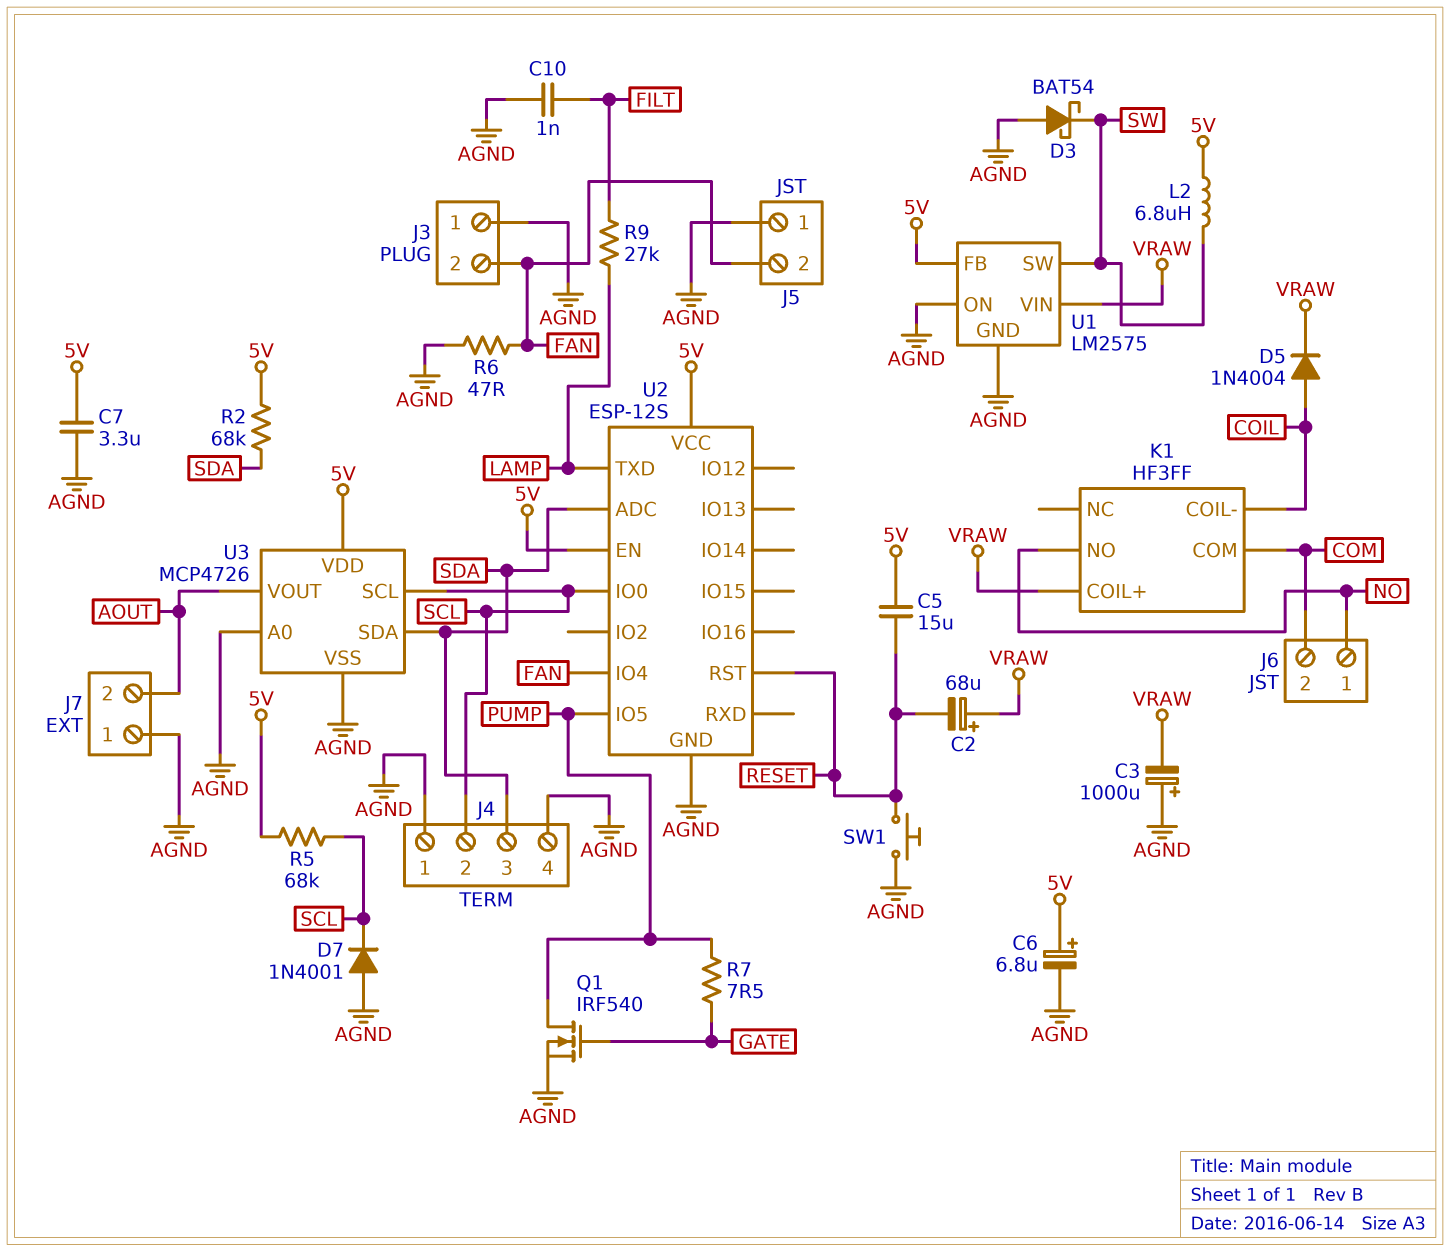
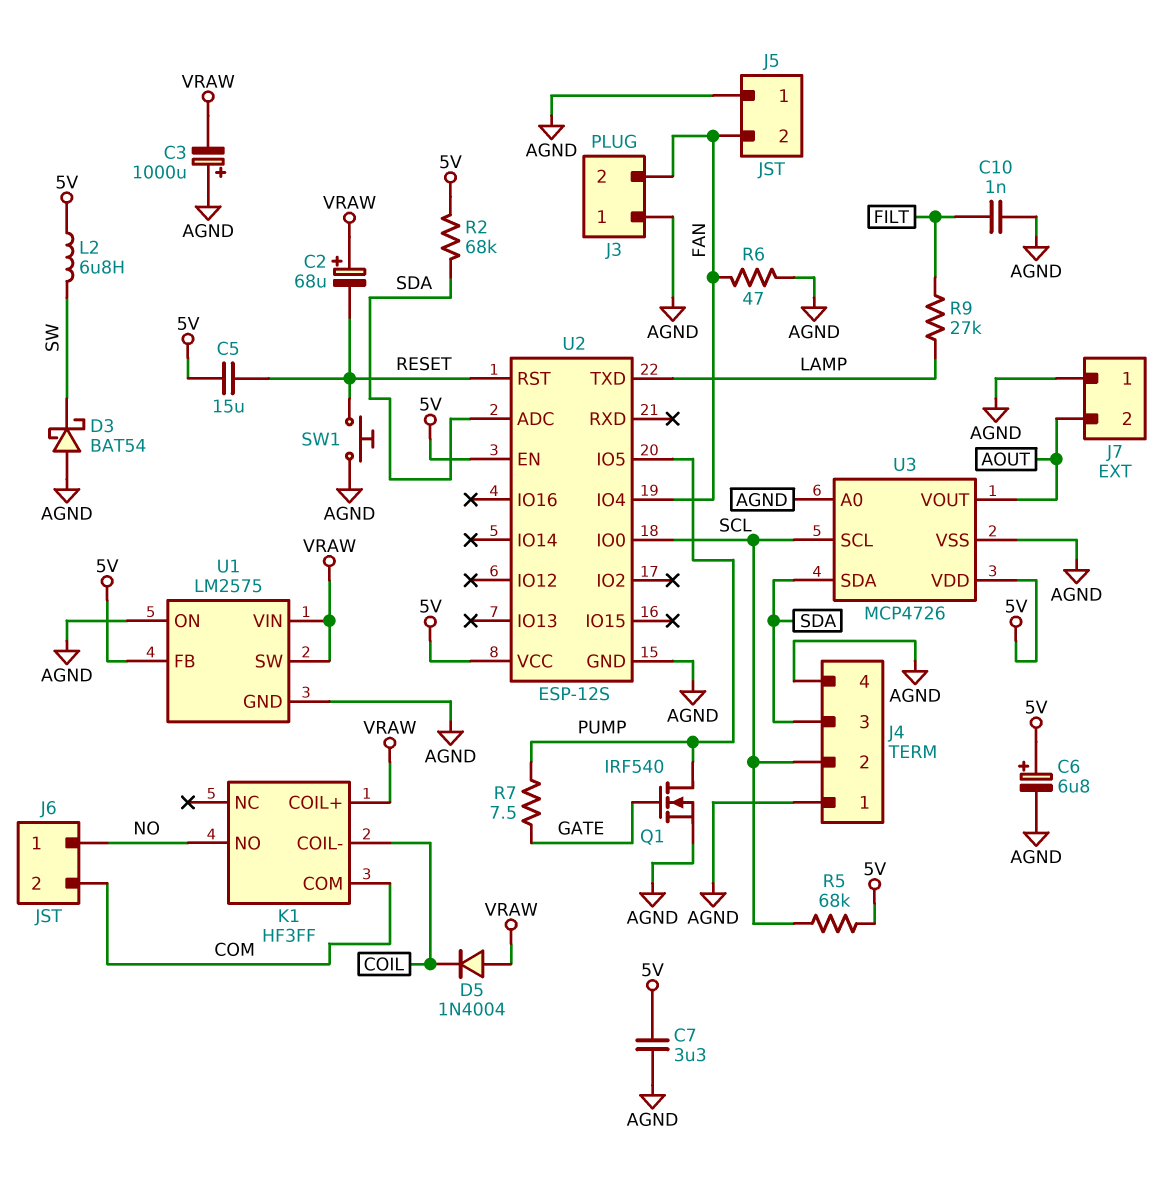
D5: diode 1N4004 (A COIL, K VRAW) -> diode 1N4004 (A VRAW, K COIL)
D7: diode 1N4001 (A AGND, K SCL) -> none
U1 pin SW: SW -> VRAW

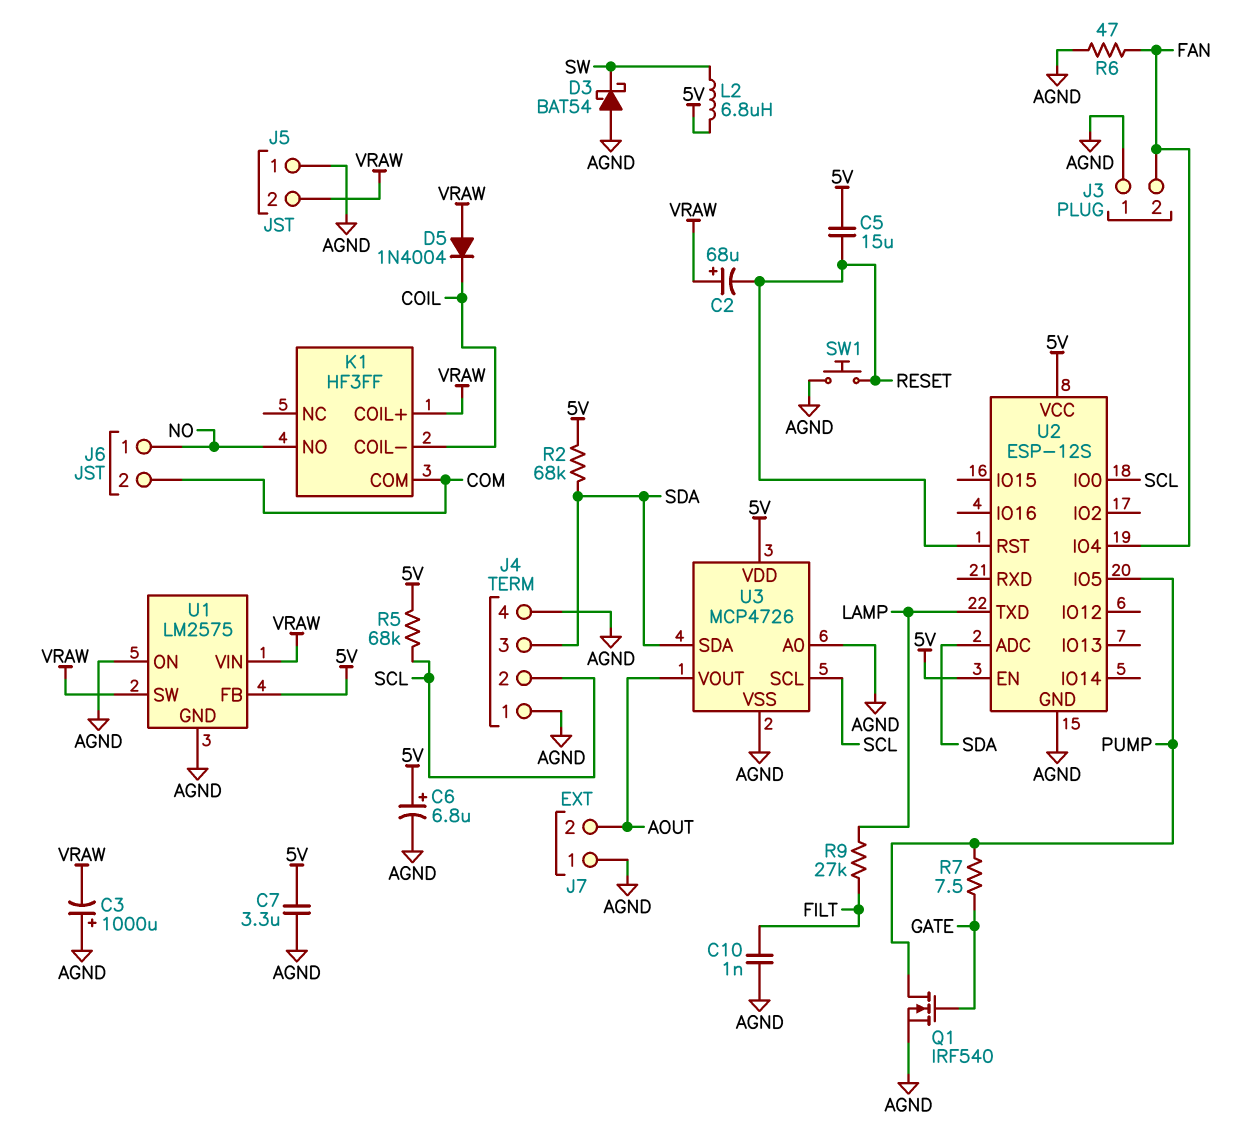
J5 pin 2: FAN -> VRAW

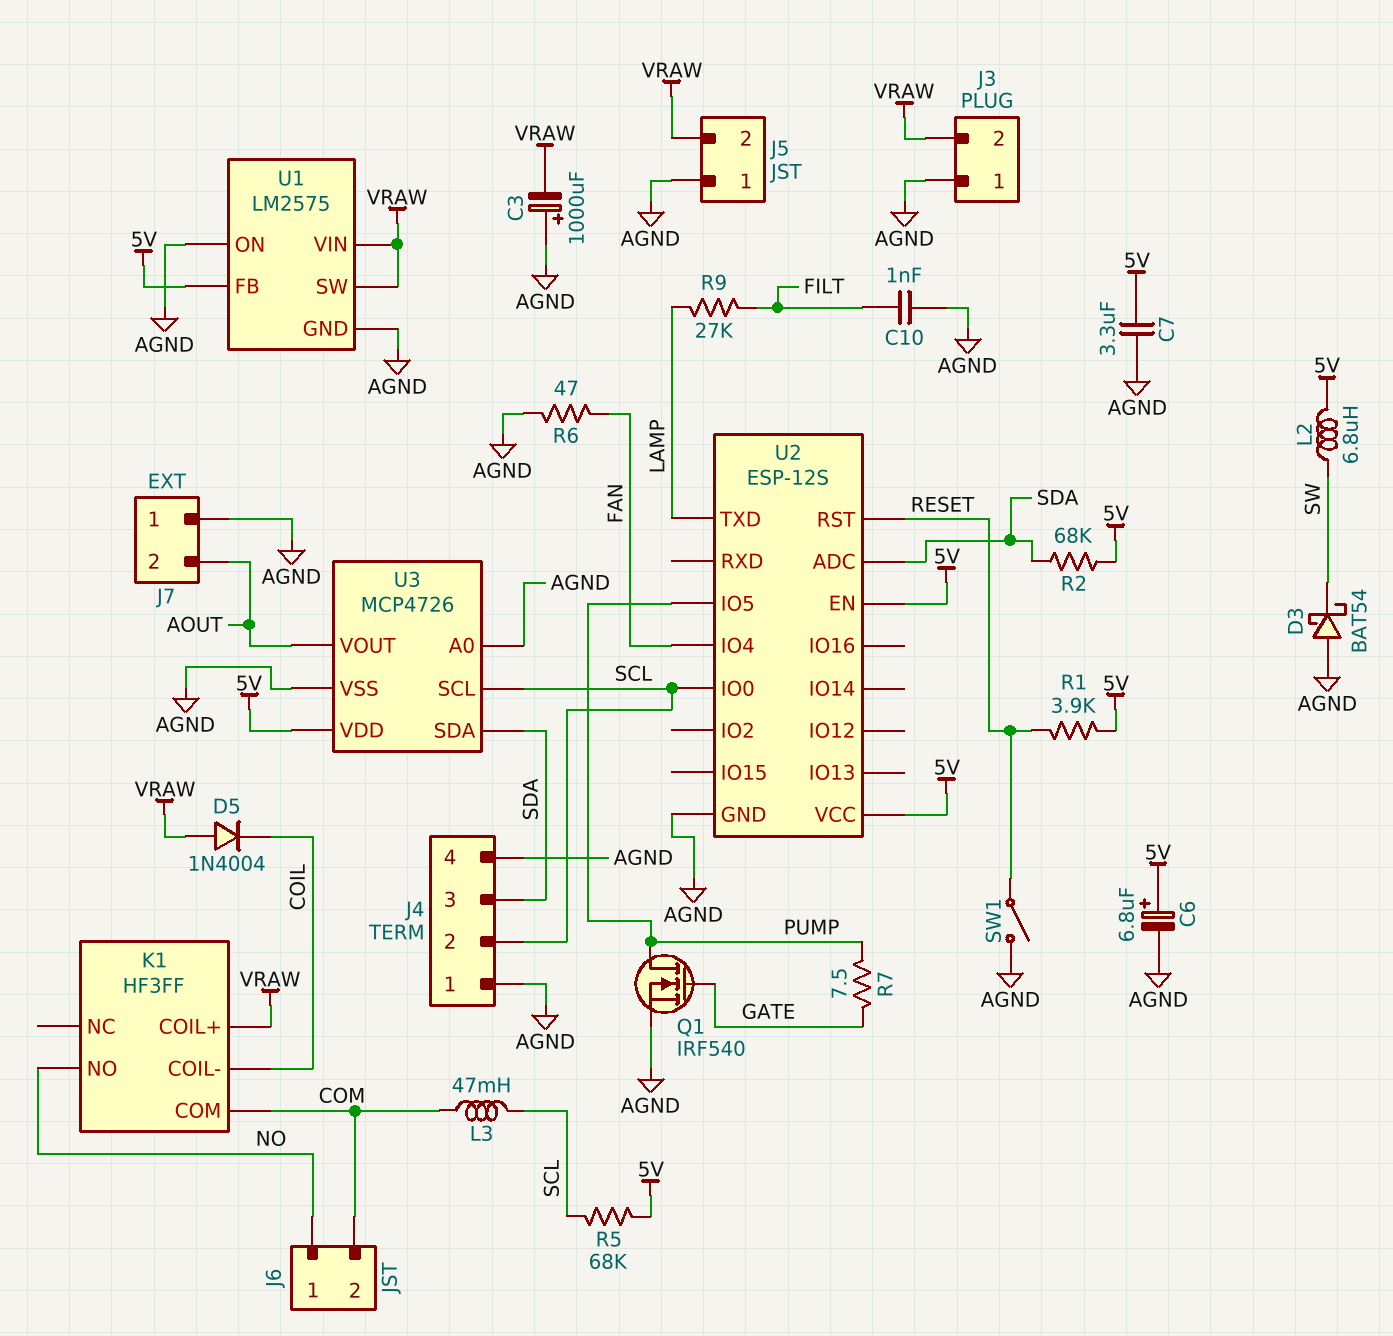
C2: 68uF (plus VRAW, minus RESET) -> none
C5: 15uF (5V, RESET) -> none
J3 pin 2: FAN -> VRAW
L3: none -> 47mH (COM, SCL)
R1: none -> 3.9k (5V, RESET)
SW1: button (AGND, RESET) -> switch (AGND, RESET)

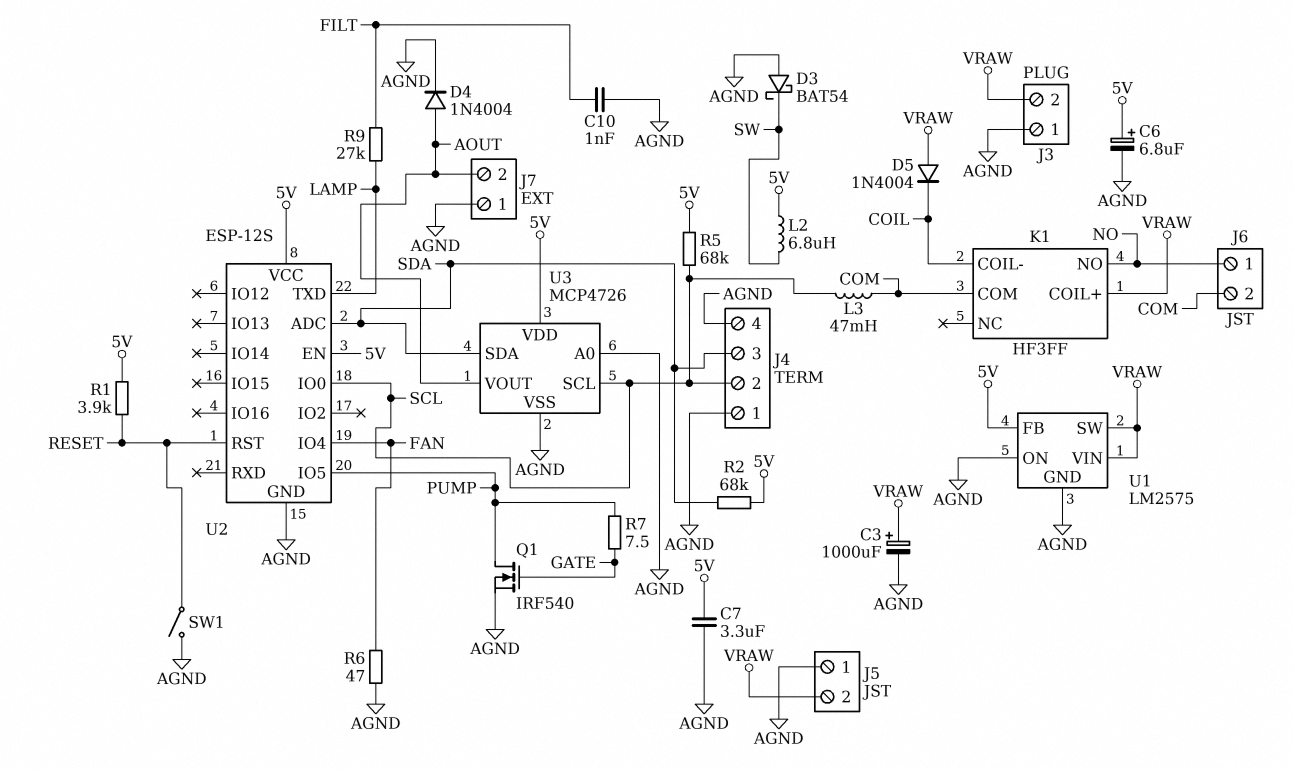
C3: 1000uF (plus AGND, minus VRAW) -> 1000uF (plus VRAW, minus AGND)
D4: none -> diode 1N4004 (A AOUT, K AGND)

